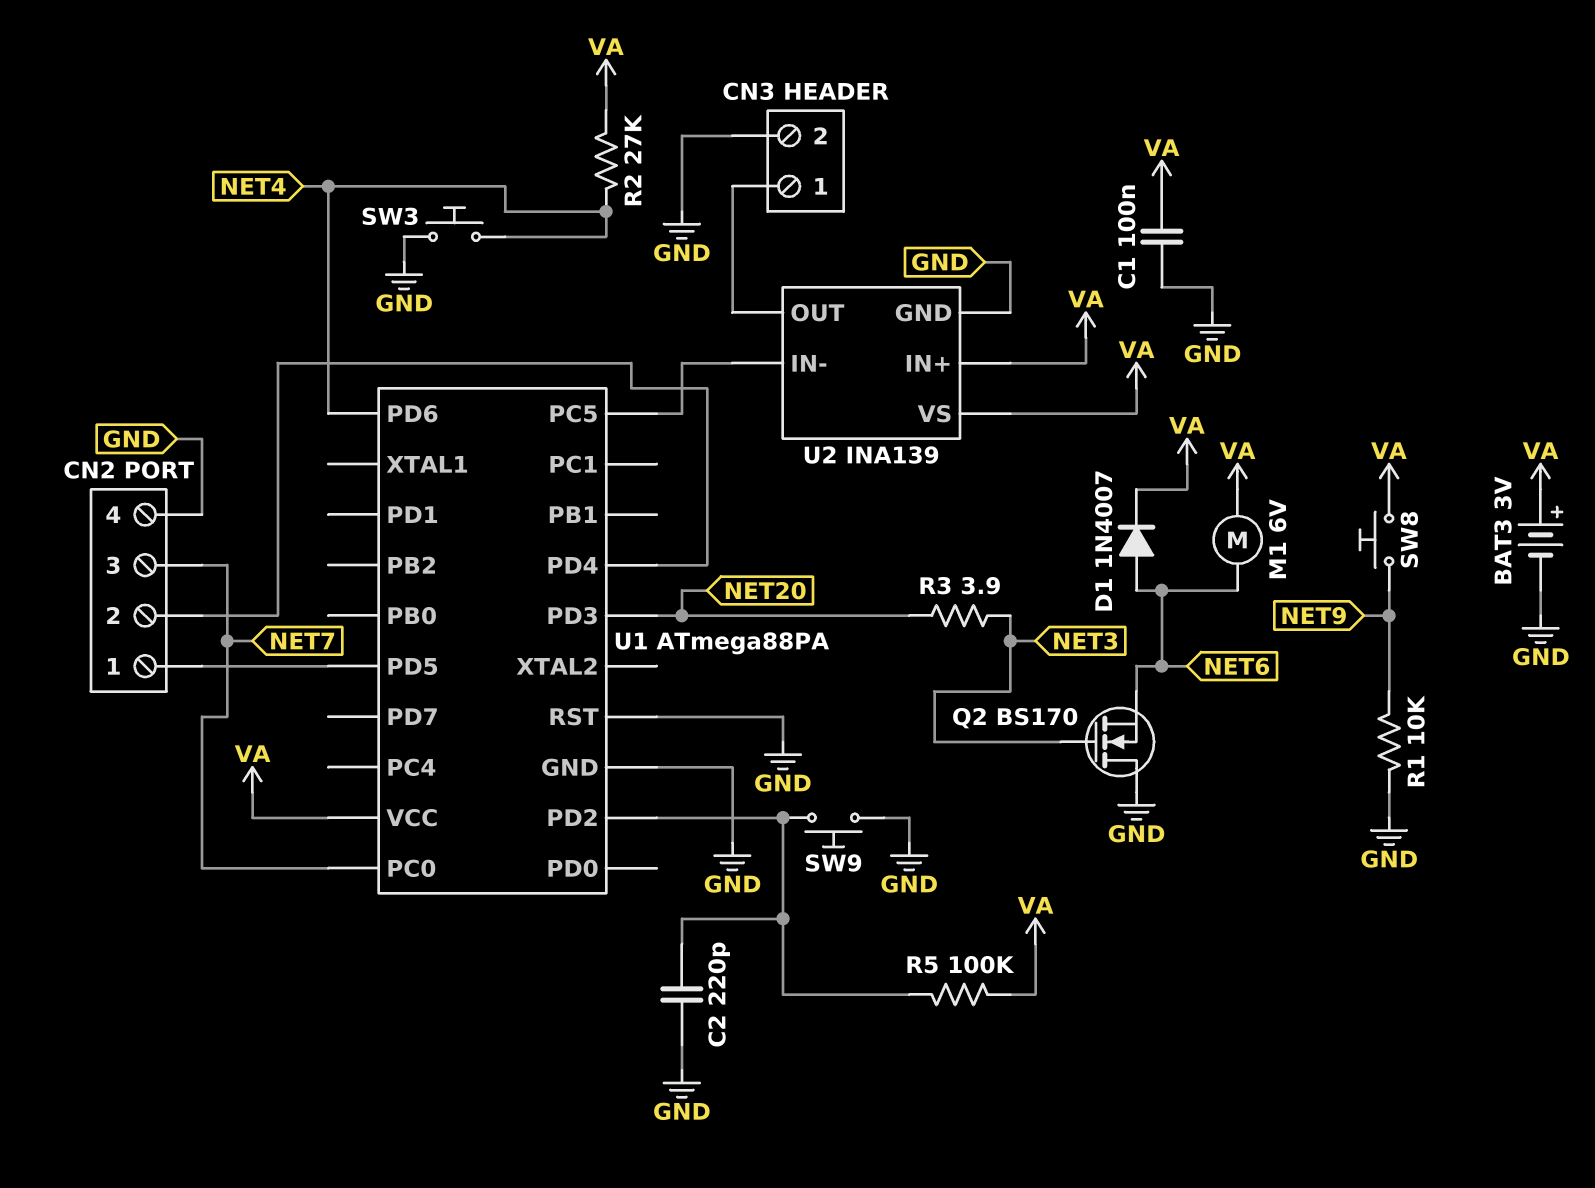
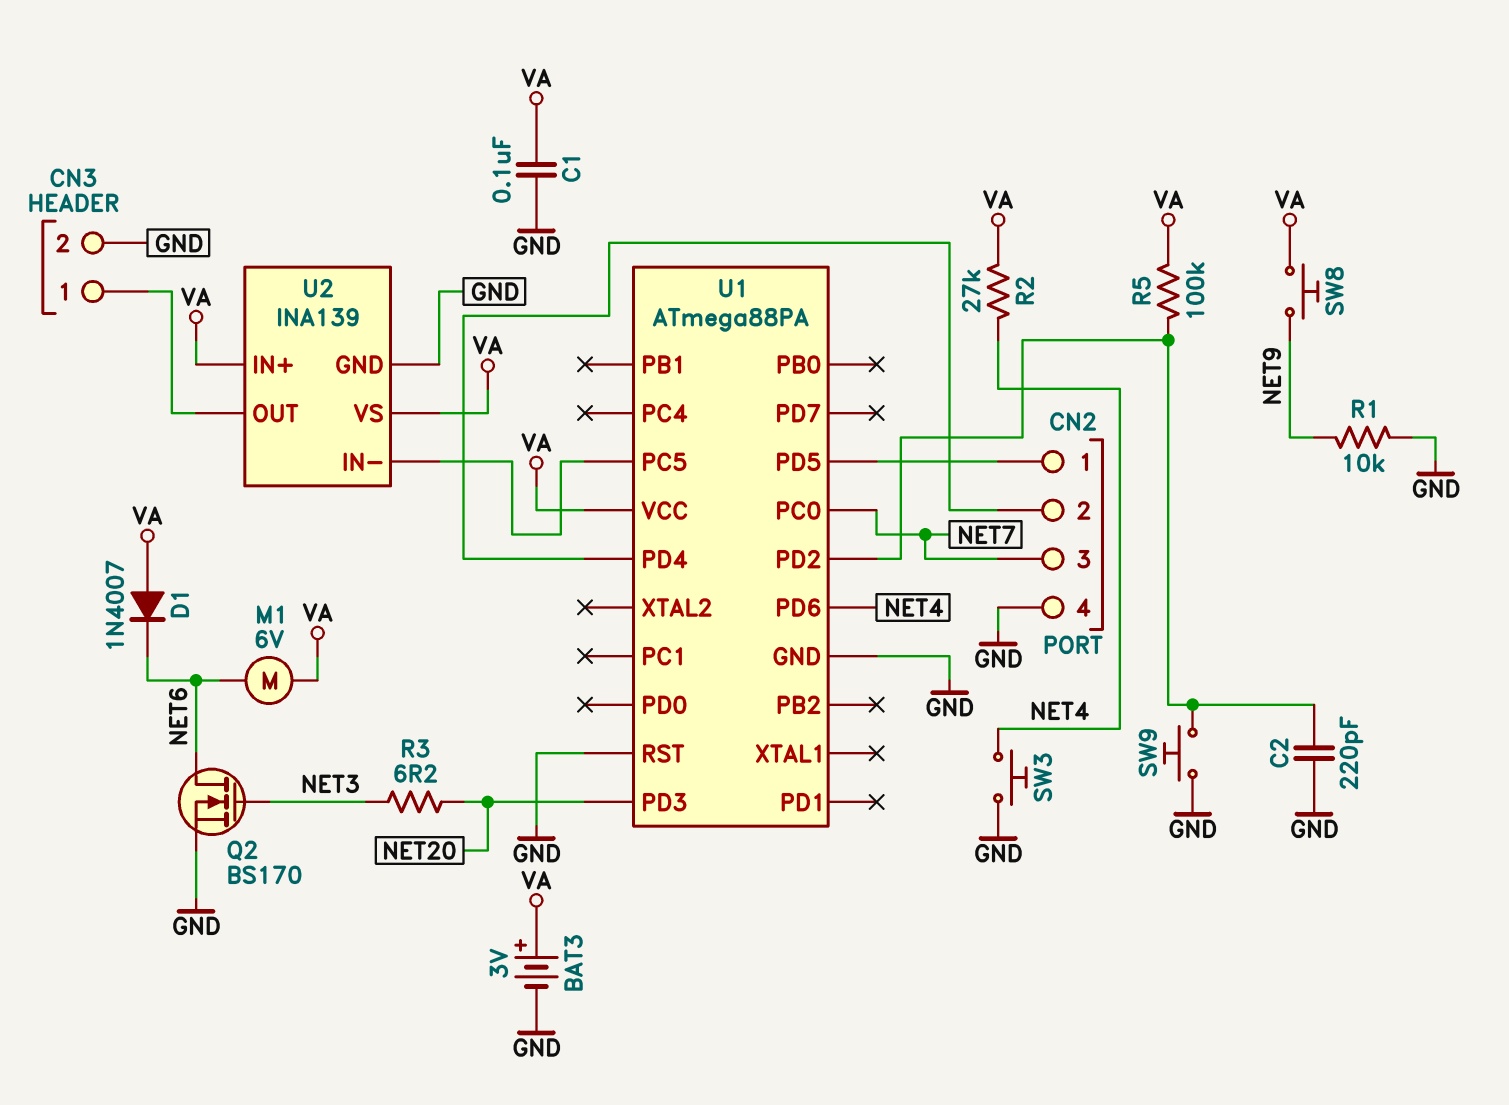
D1: diode 1N4007 (A NET6, K VA) -> diode 1N4007 (A VA, K NET6)
Q2: NMOS BS170 (G NET3, D GND, S NET6) -> NMOS BS170 (G NET3, D NET6, S GND)
R3: 3.9 (NET3, NET20) -> 6.2 (NET3, NET20)

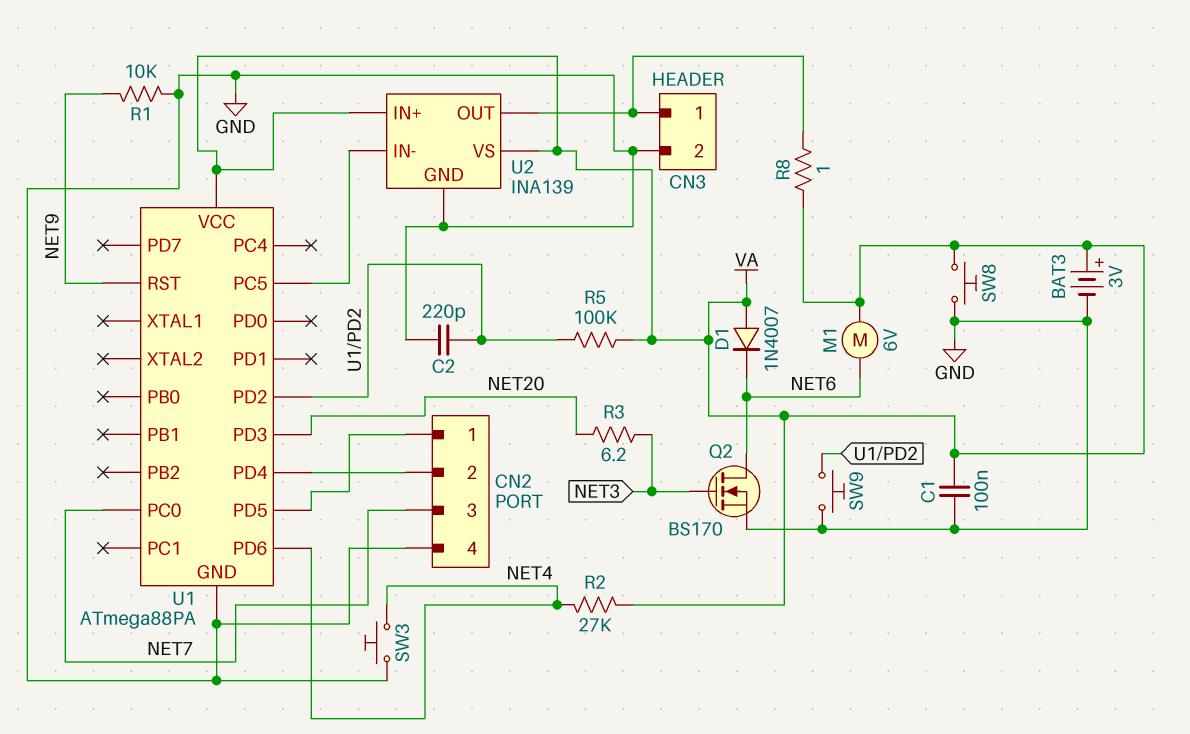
R8: none -> 1 (CN3/1, VA)
SW8: button (NET9, VA) -> button (GND, VA)
U1 pin RST: GND -> NET9

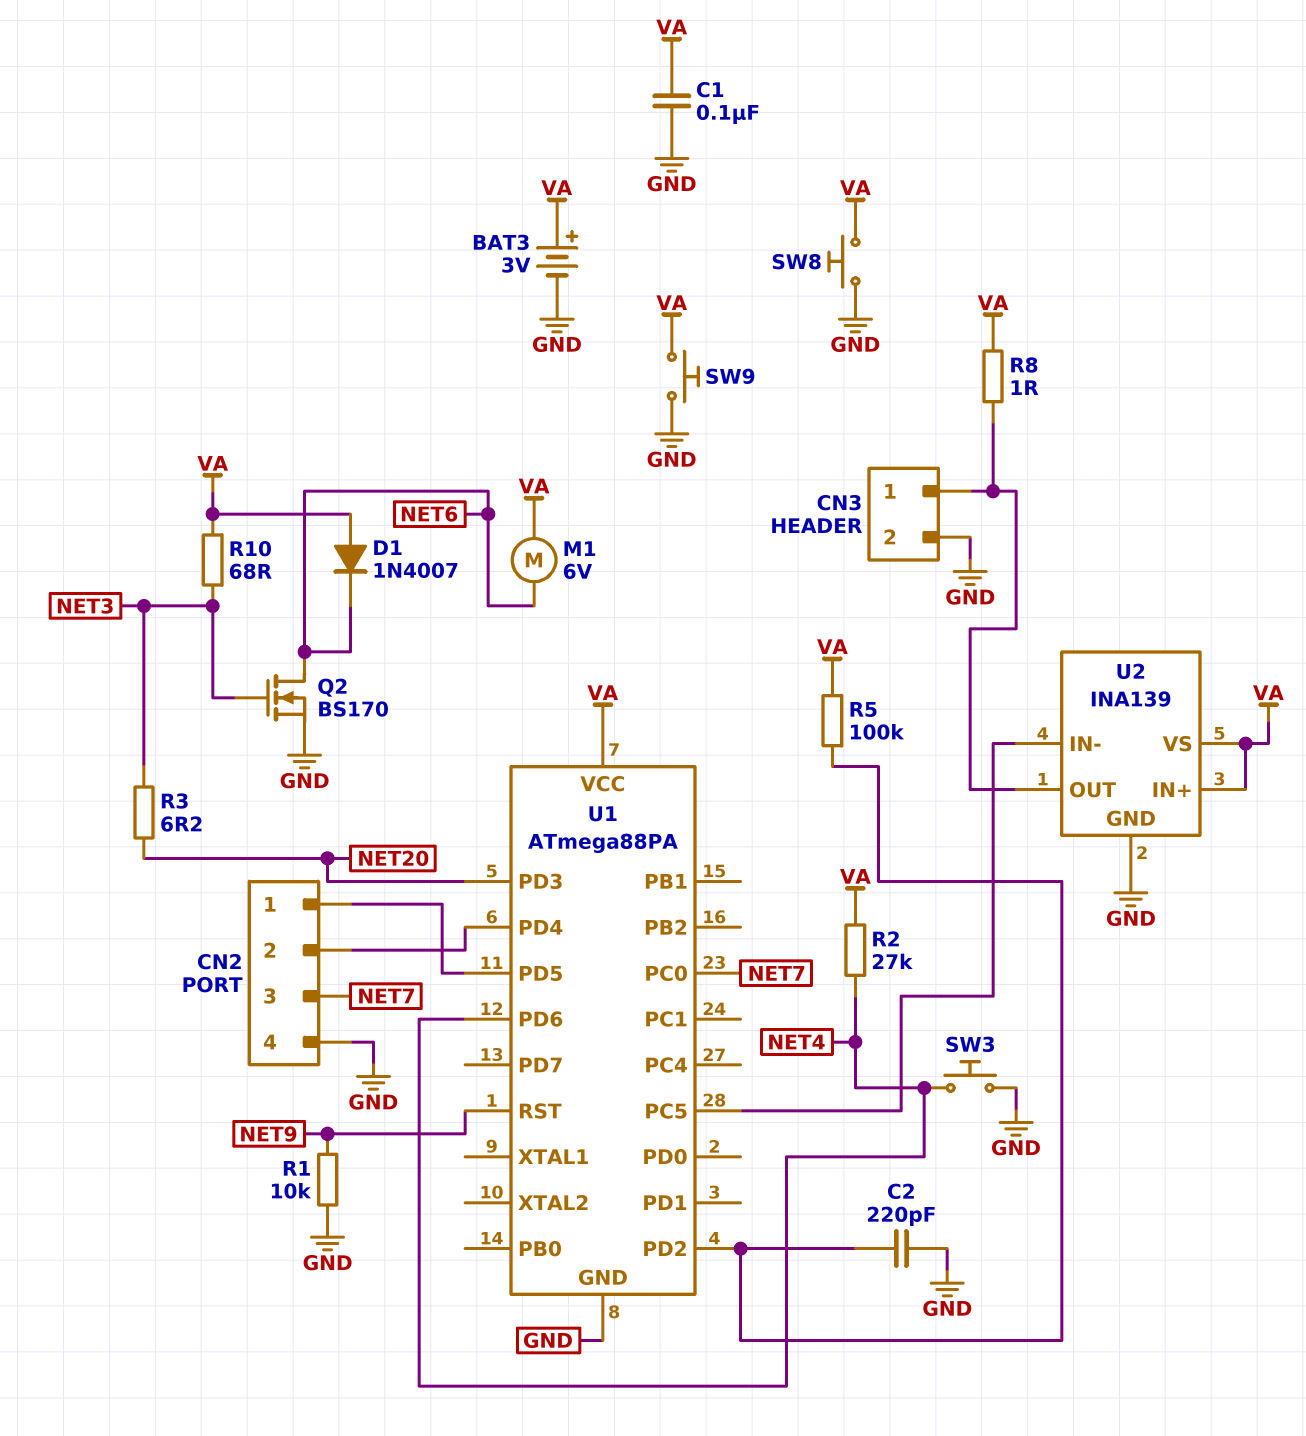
R10: none -> 68 (NET3, VA)
SW9: button (GND, U1/PD2) -> button (GND, VA)

